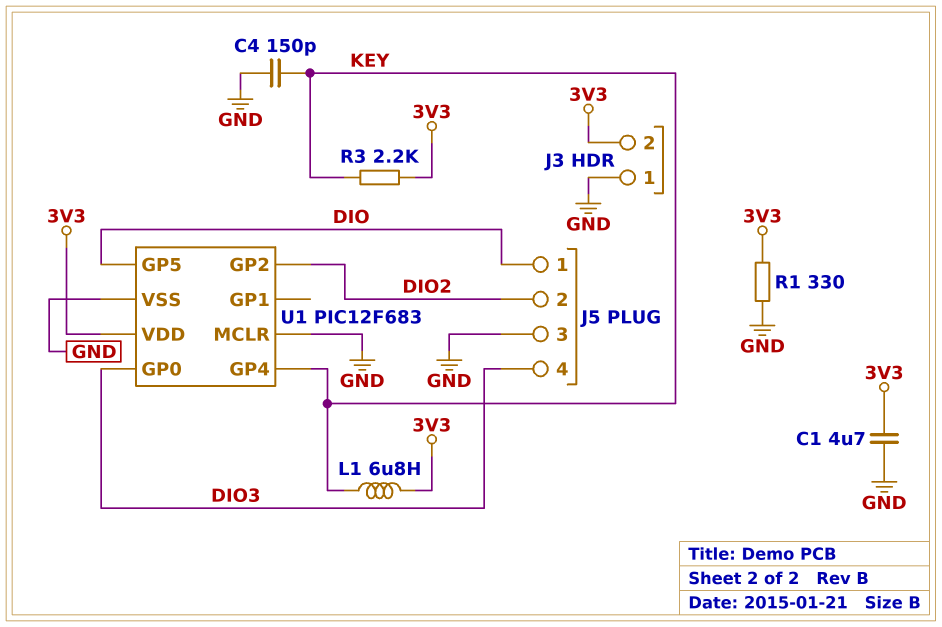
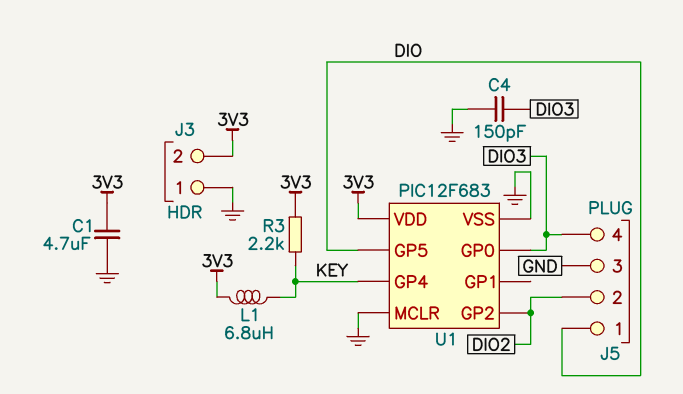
C4: 150pF (GND, KEY) -> 150pF (DIO3, GND)
R1: 330 (3V3, GND) -> none

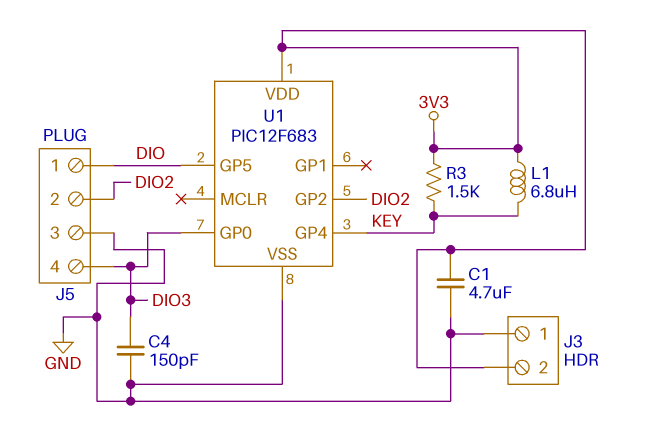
R3: 2.2k (3V3, KEY) -> 1.5k (3V3, KEY)
U1 pin MCLR: GND -> none

